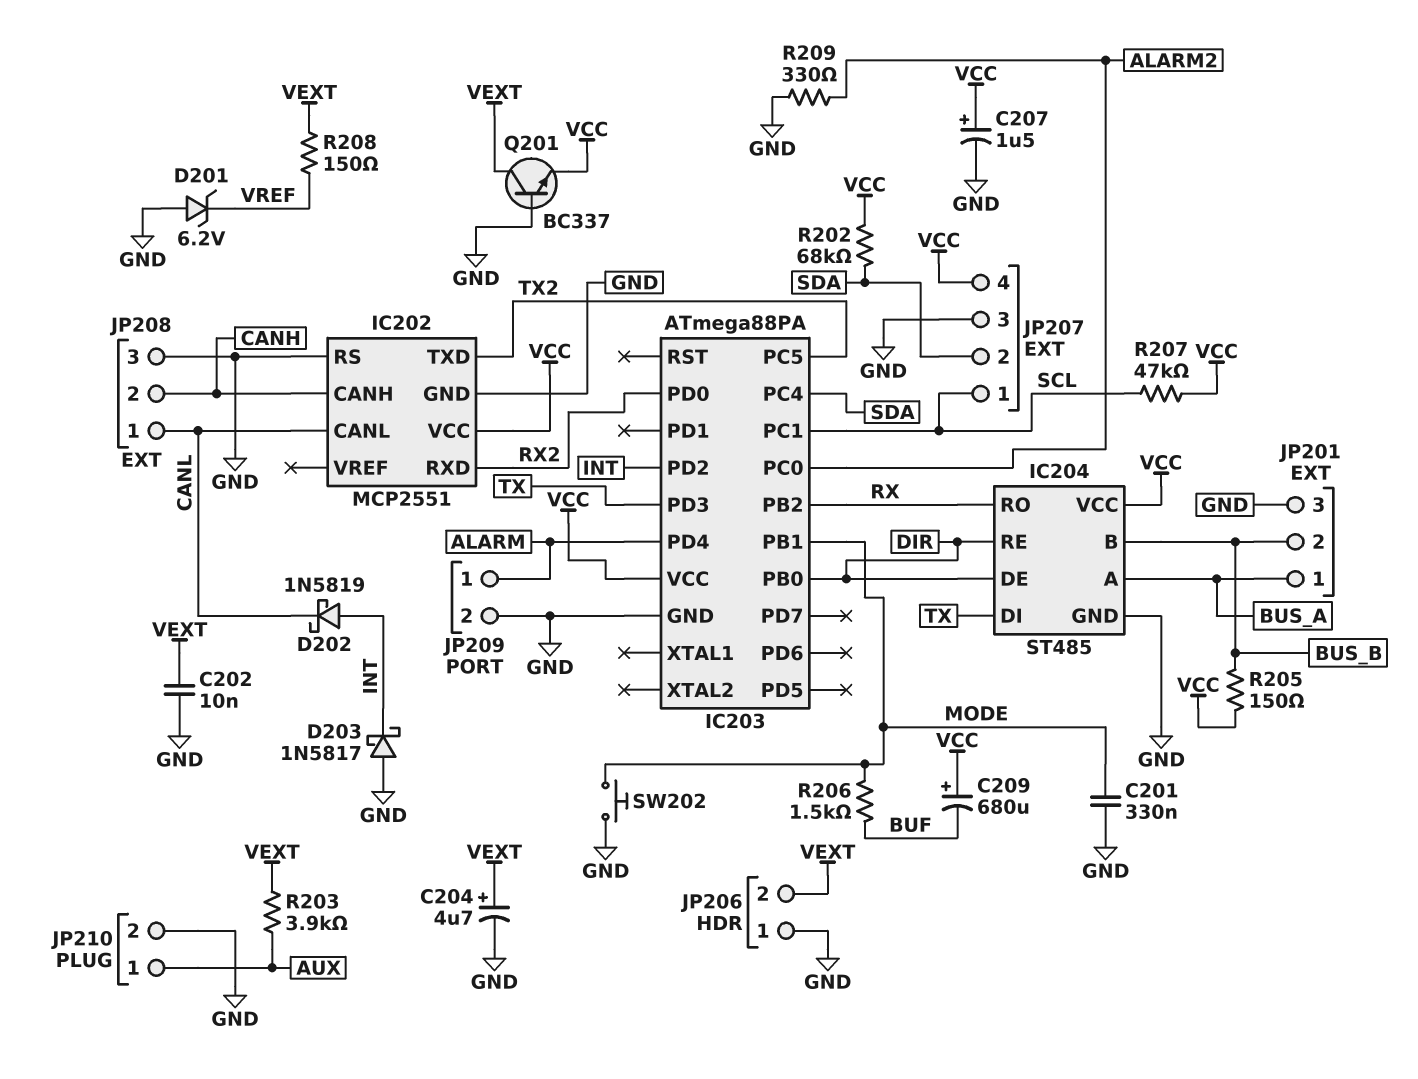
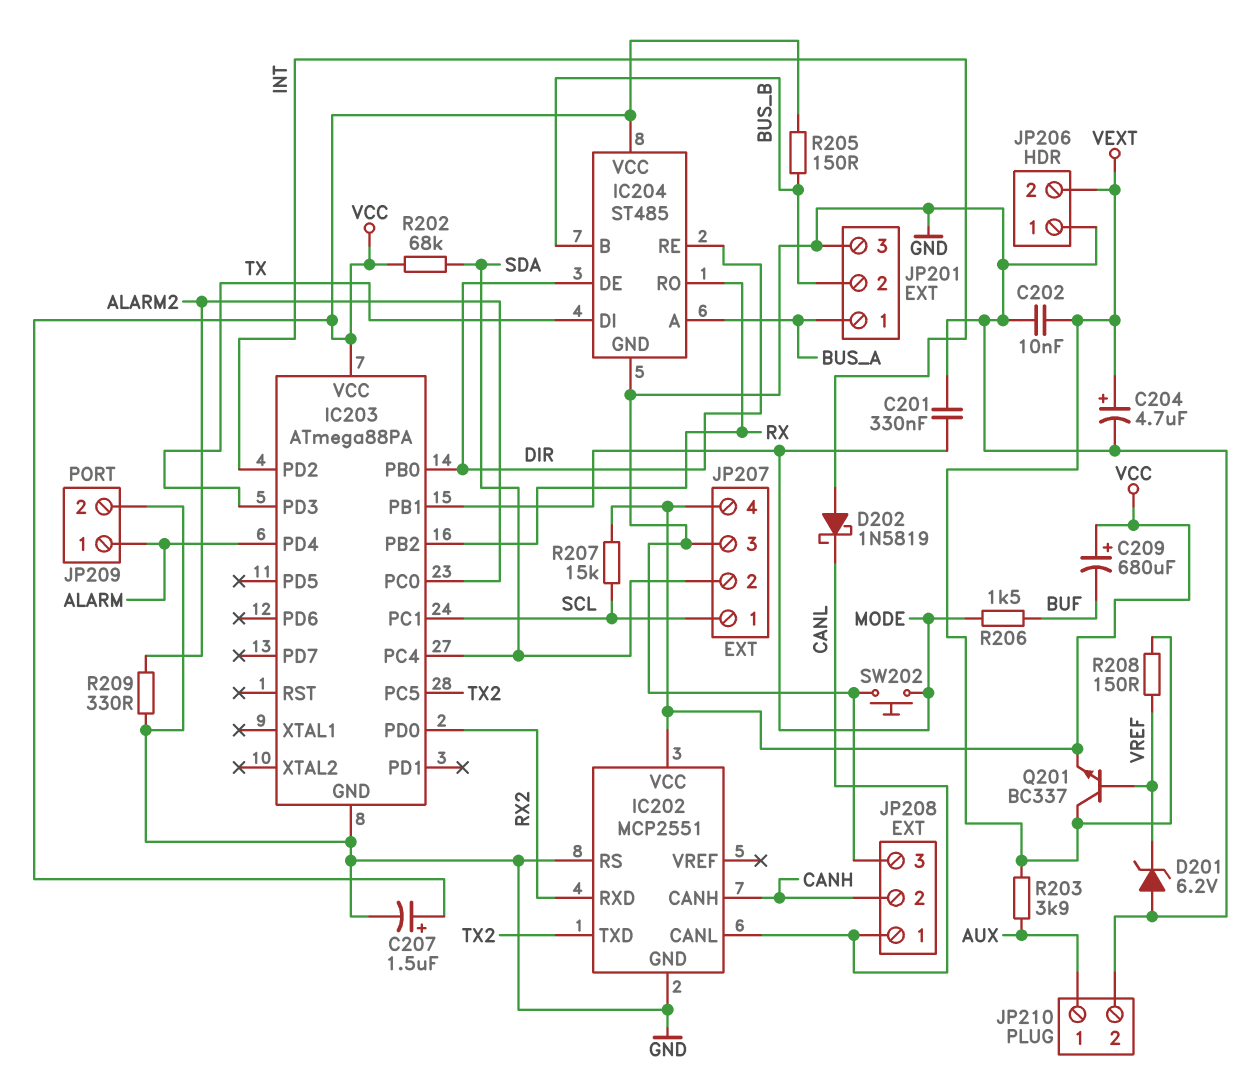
D203: schottky 1N5817 (A GND, K INT) -> none
Q201: NPN BC337 (B GND, C VEXT, E VCC) -> NPN BC337 (B VREF, C VEXT, E VCC)
R207: 47k (SCL, VCC) -> 15k (SCL, VCC)

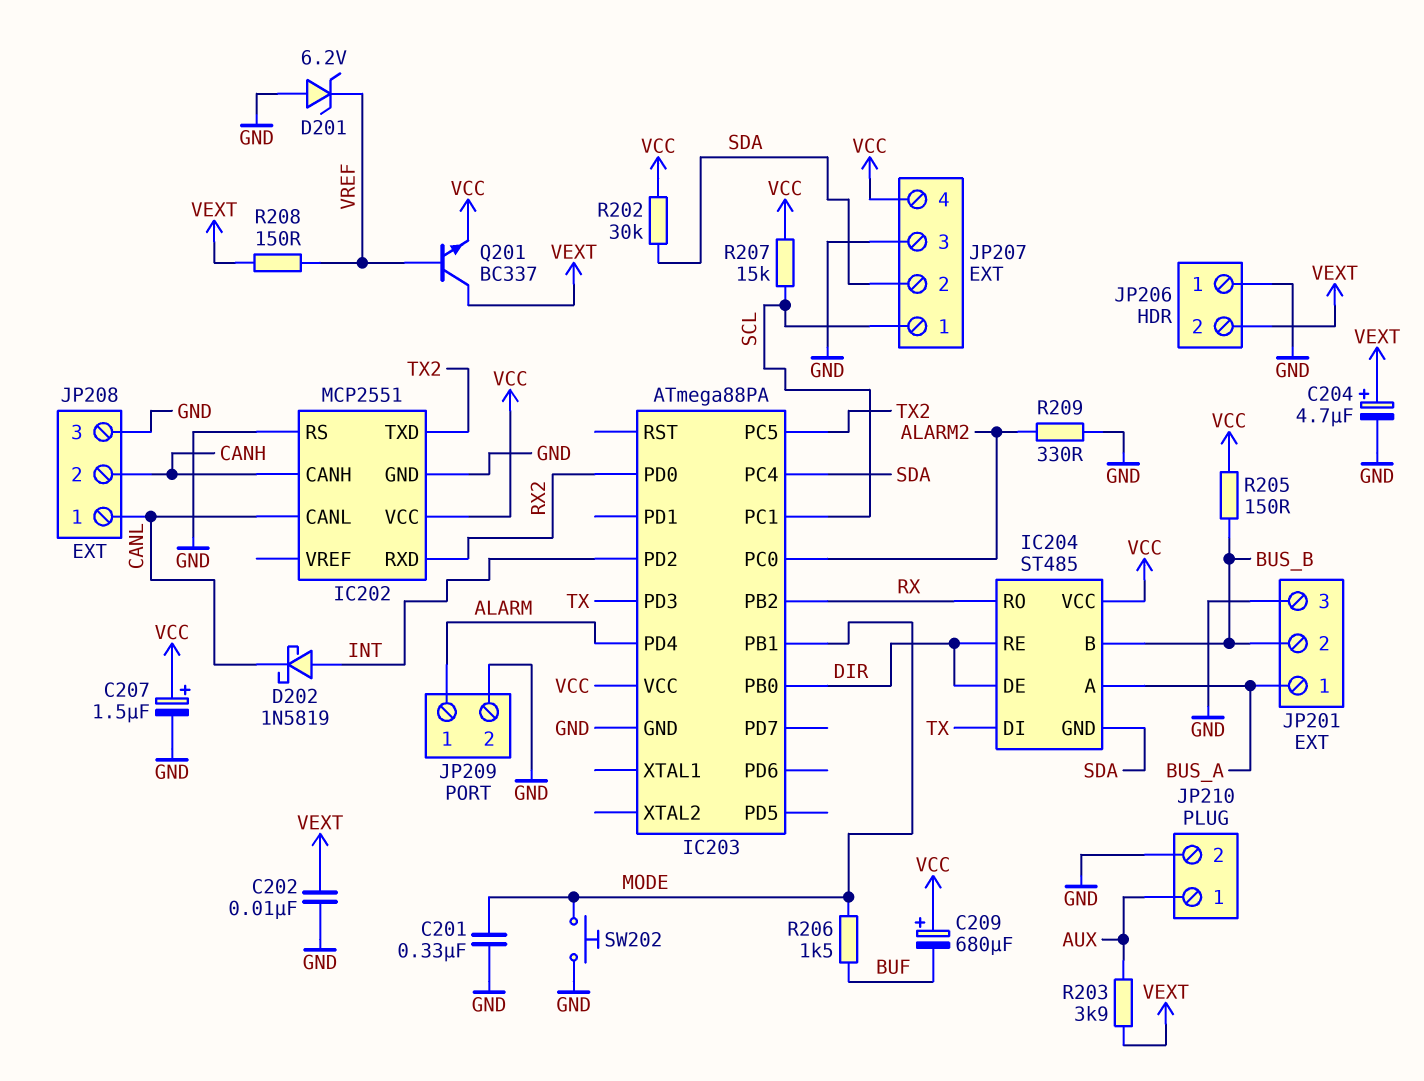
IC204 pin GND: GND -> SDA
R202: 68k (SDA, VCC) -> 30k (SDA, VCC)

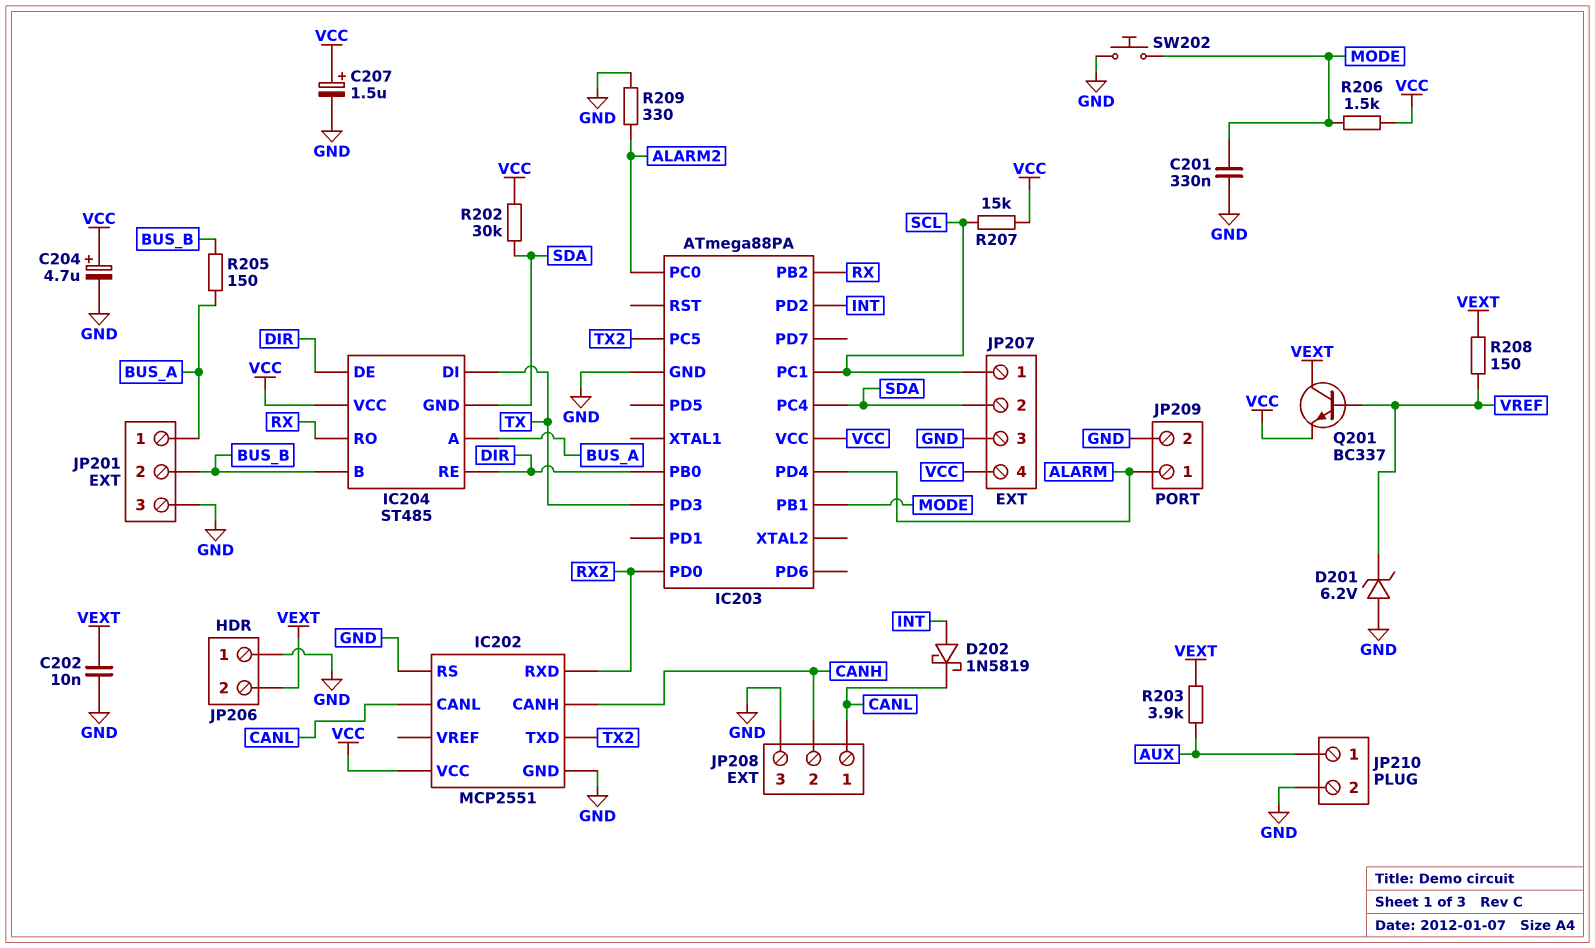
C204: 4.7uF (plus VEXT, minus GND) -> 4.7uF (plus VCC, minus GND)
C209: 680uF (plus VCC, minus BUF) -> none
R205: 150 (BUS_B, VCC) -> 150 (BUS_A, BUS_B)
R206: 1.5k (BUF, MODE) -> 1.5k (MODE, VCC)

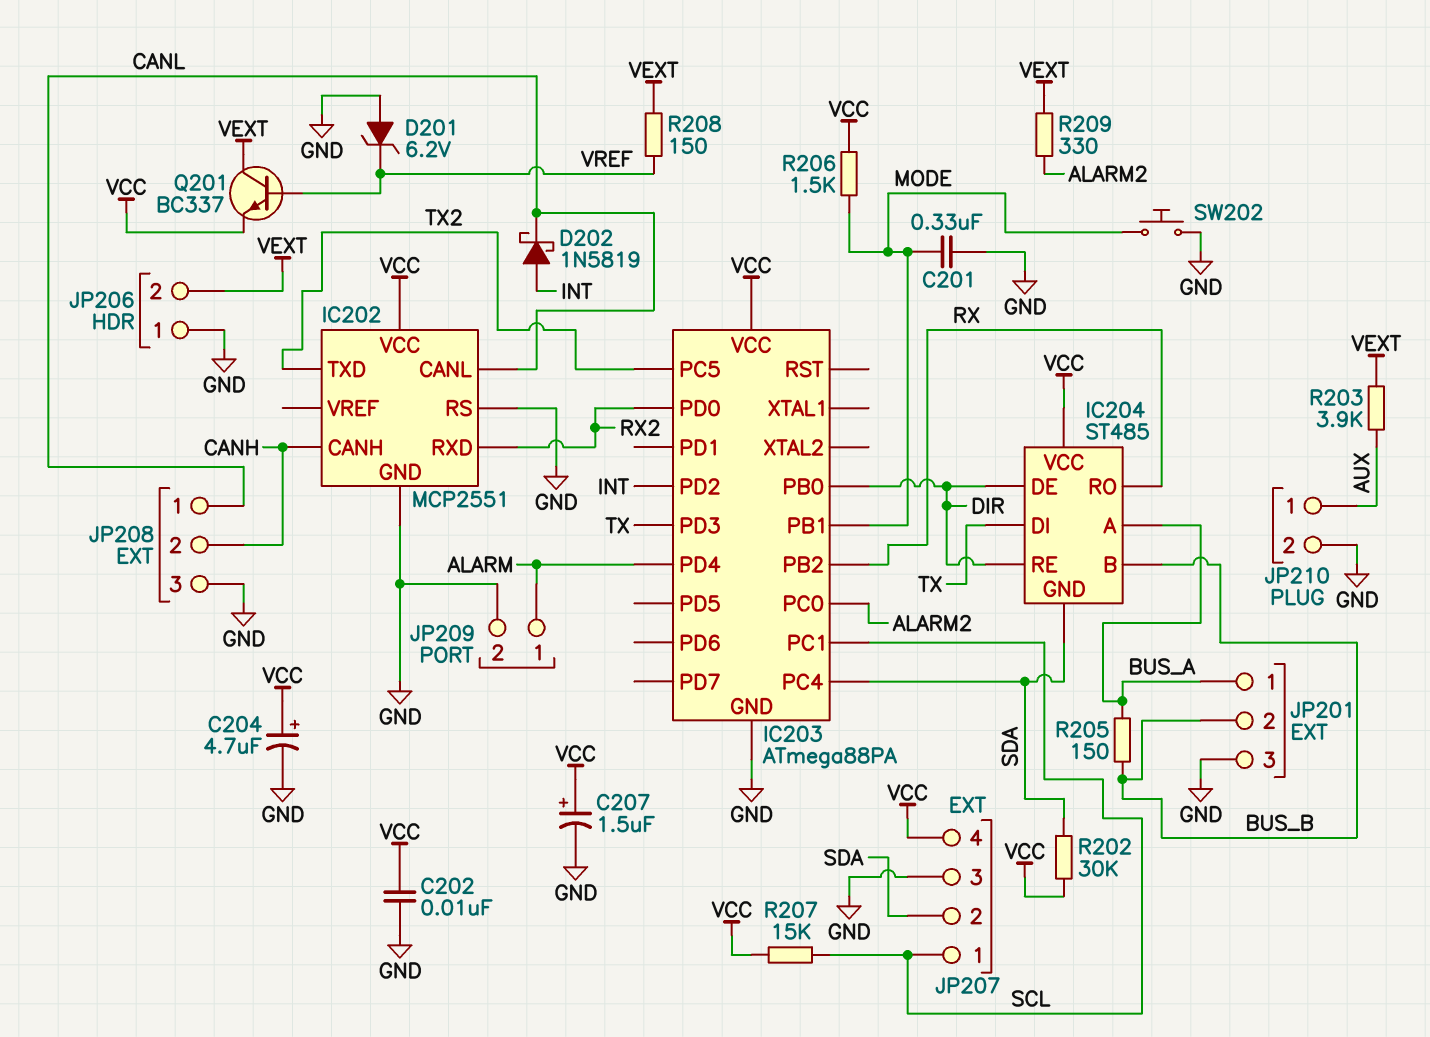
C202: 10nF (GND, VEXT) -> 10nF (GND, VCC)
R209: 330 (ALARM2, GND) -> 330 (ALARM2, VEXT)

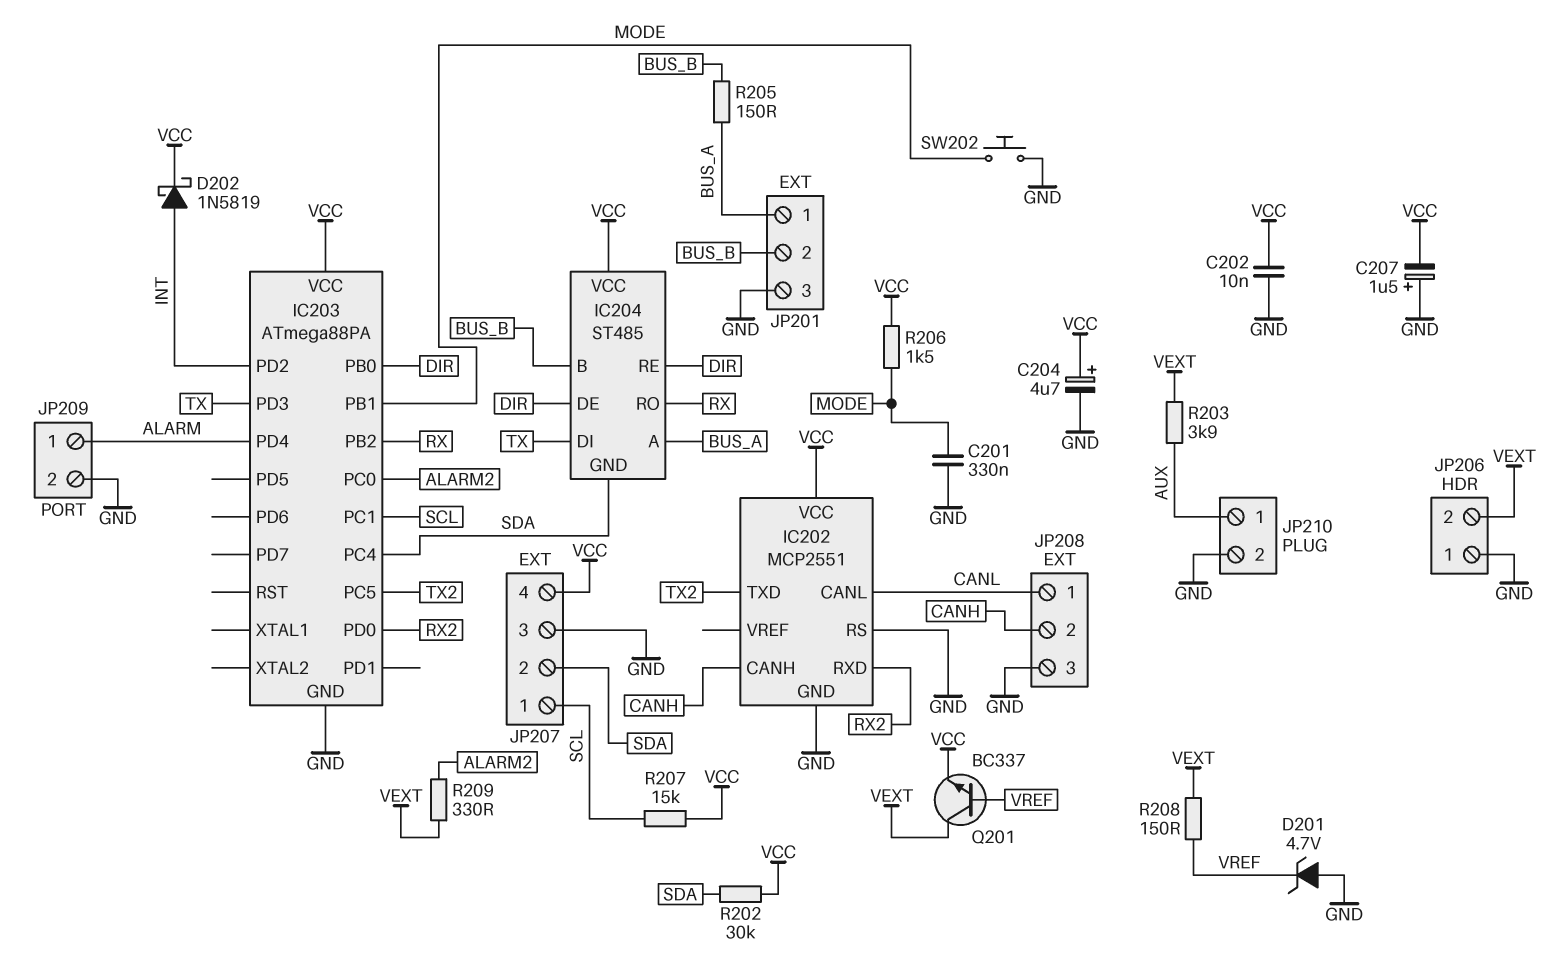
C207: 1.5uF (plus VCC, minus GND) -> 1.5uF (plus GND, minus VCC)
D201: zener 6.2V (A GND, K VREF) -> zener 4.7V (A GND, K VREF)
D202: schottky 1N5819 (A INT, K CANL) -> schottky 1N5819 (A INT, K VCC)

